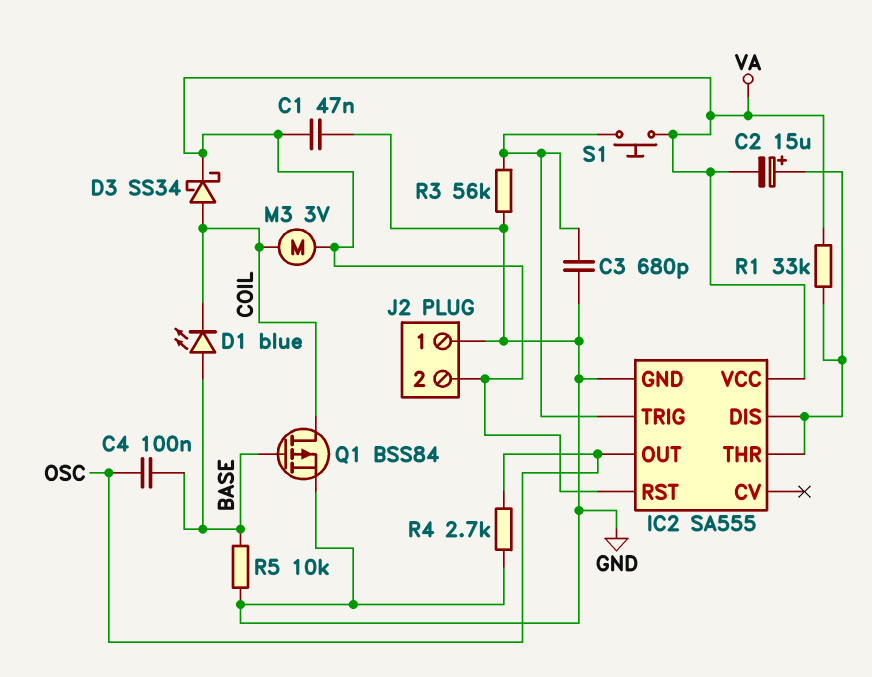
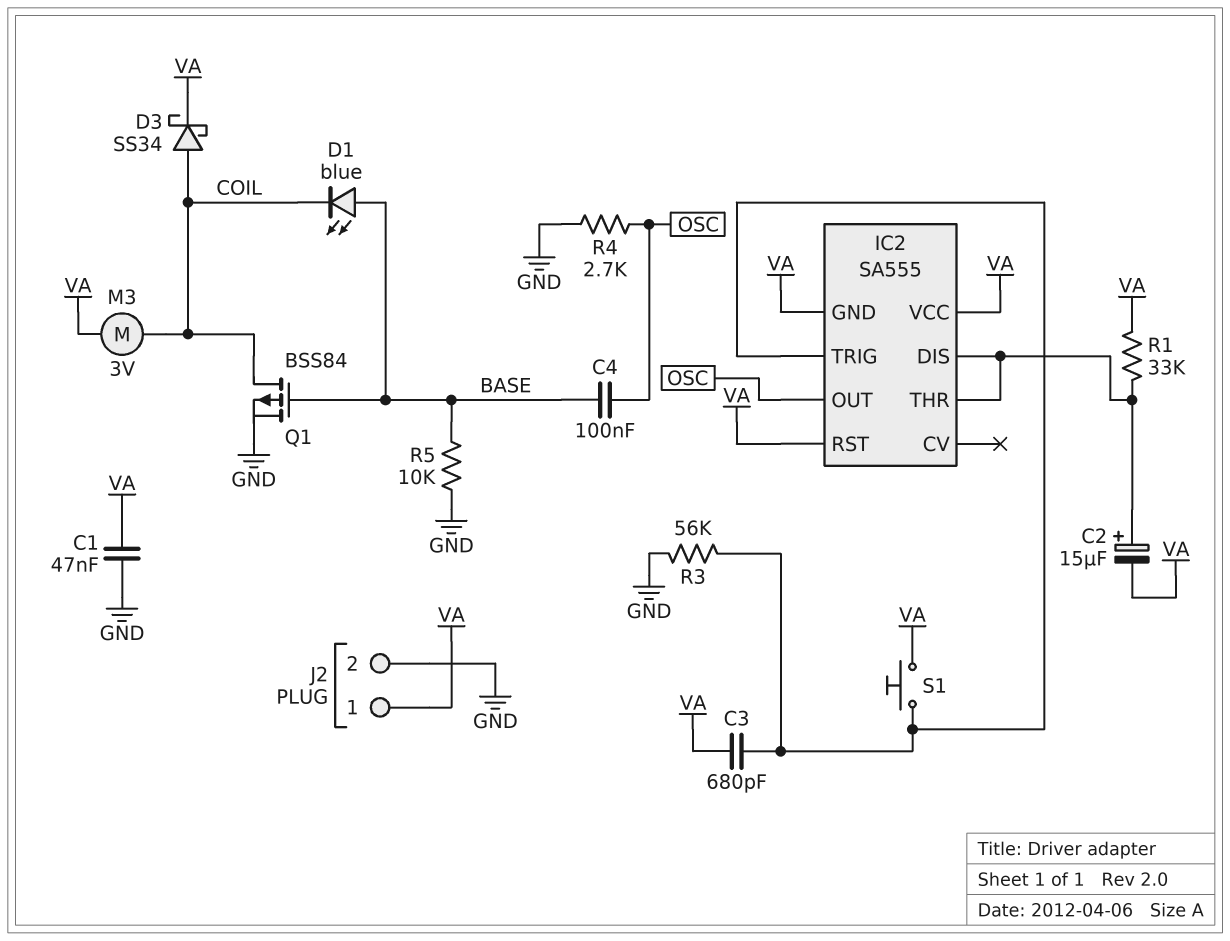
C3: 680pF (GND, IC2/TRIG) -> 680pF (IC2/TRIG, VA)
IC2 pin GND: GND -> VA
J2 pin 1: GND -> VA
J2 pin 2: VA -> GND

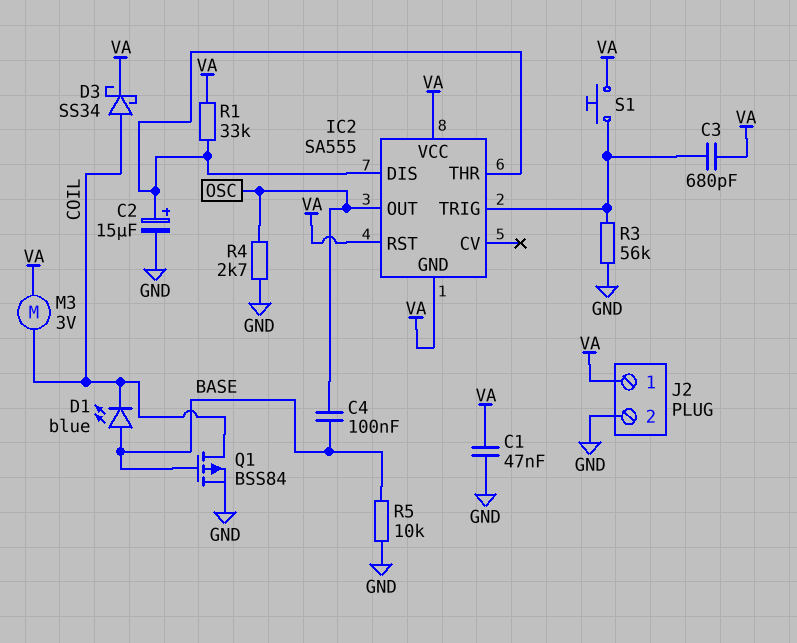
C2: 15uF (plus IC2/DIS, minus VA) -> 15uF (plus IC2/DIS, minus GND)

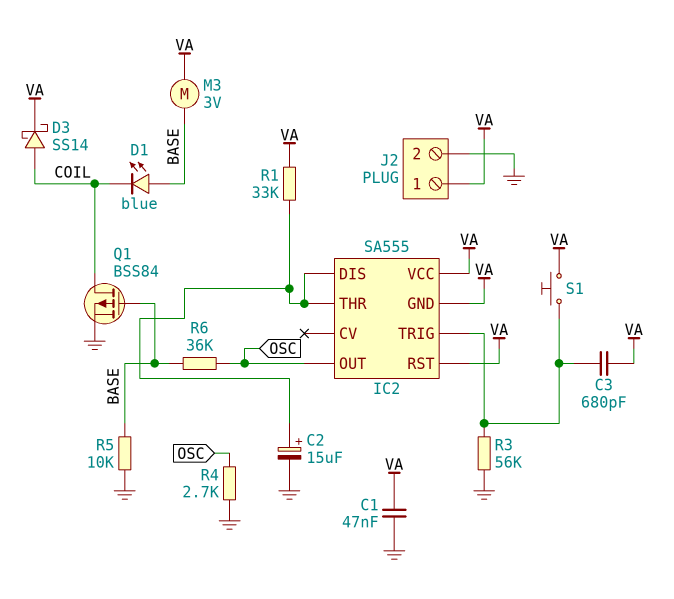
C4: 100nF (BASE, OSC) -> none
D3: schottky SS34 (A COIL, K VA) -> schottky SS14 (A COIL, K VA)
M3: motor 3V (COIL, VA) -> motor 3V (BASE, VA)
R6: none -> 36k (BASE, OSC)

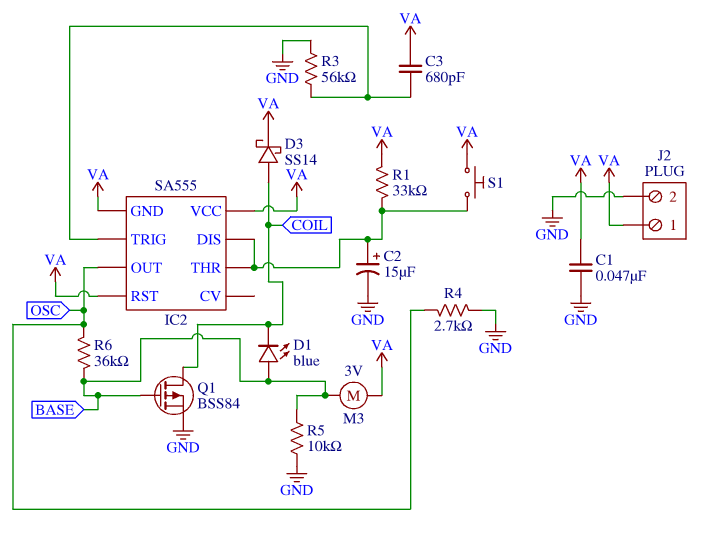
S1: button (IC2/TRIG, VA) -> button (IC2/DIS, VA)

